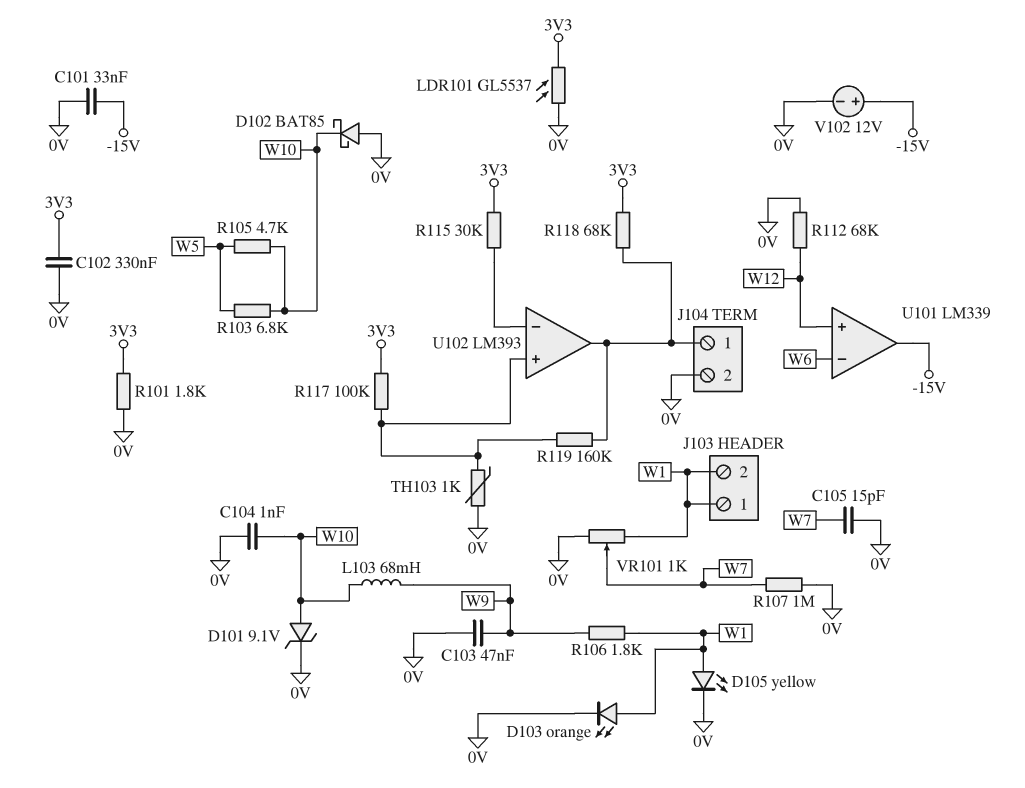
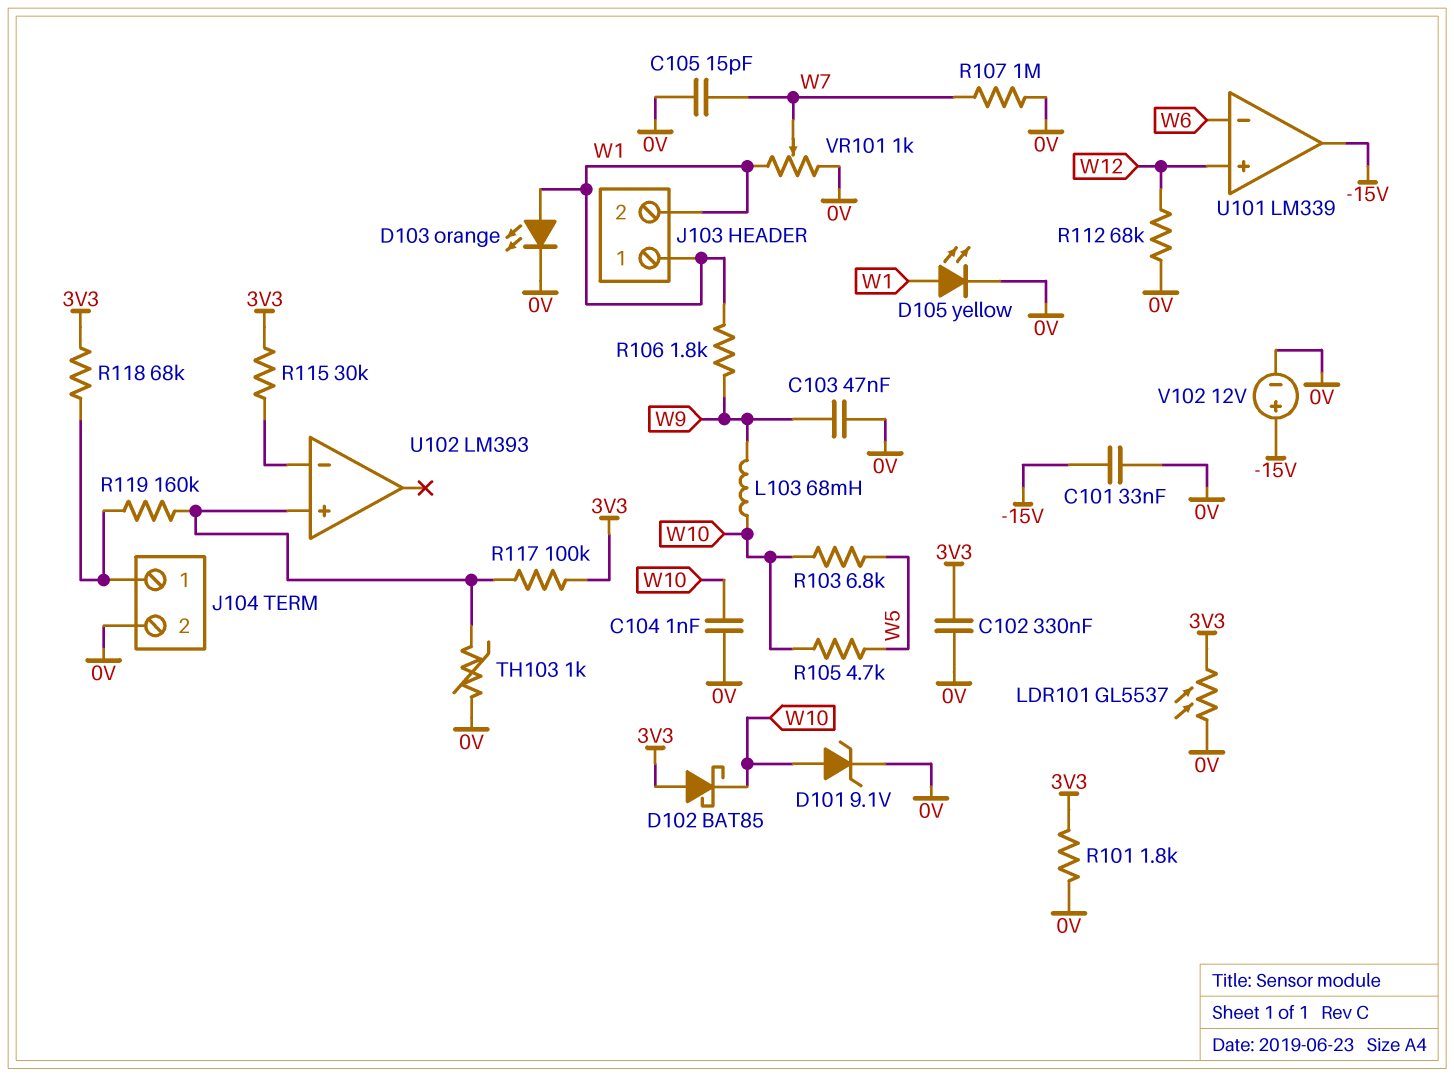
D102: schottky BAT85 (A 0V, K W10) -> schottky BAT85 (A 3V3, K W10)
U102 pin out: J104/1 -> none

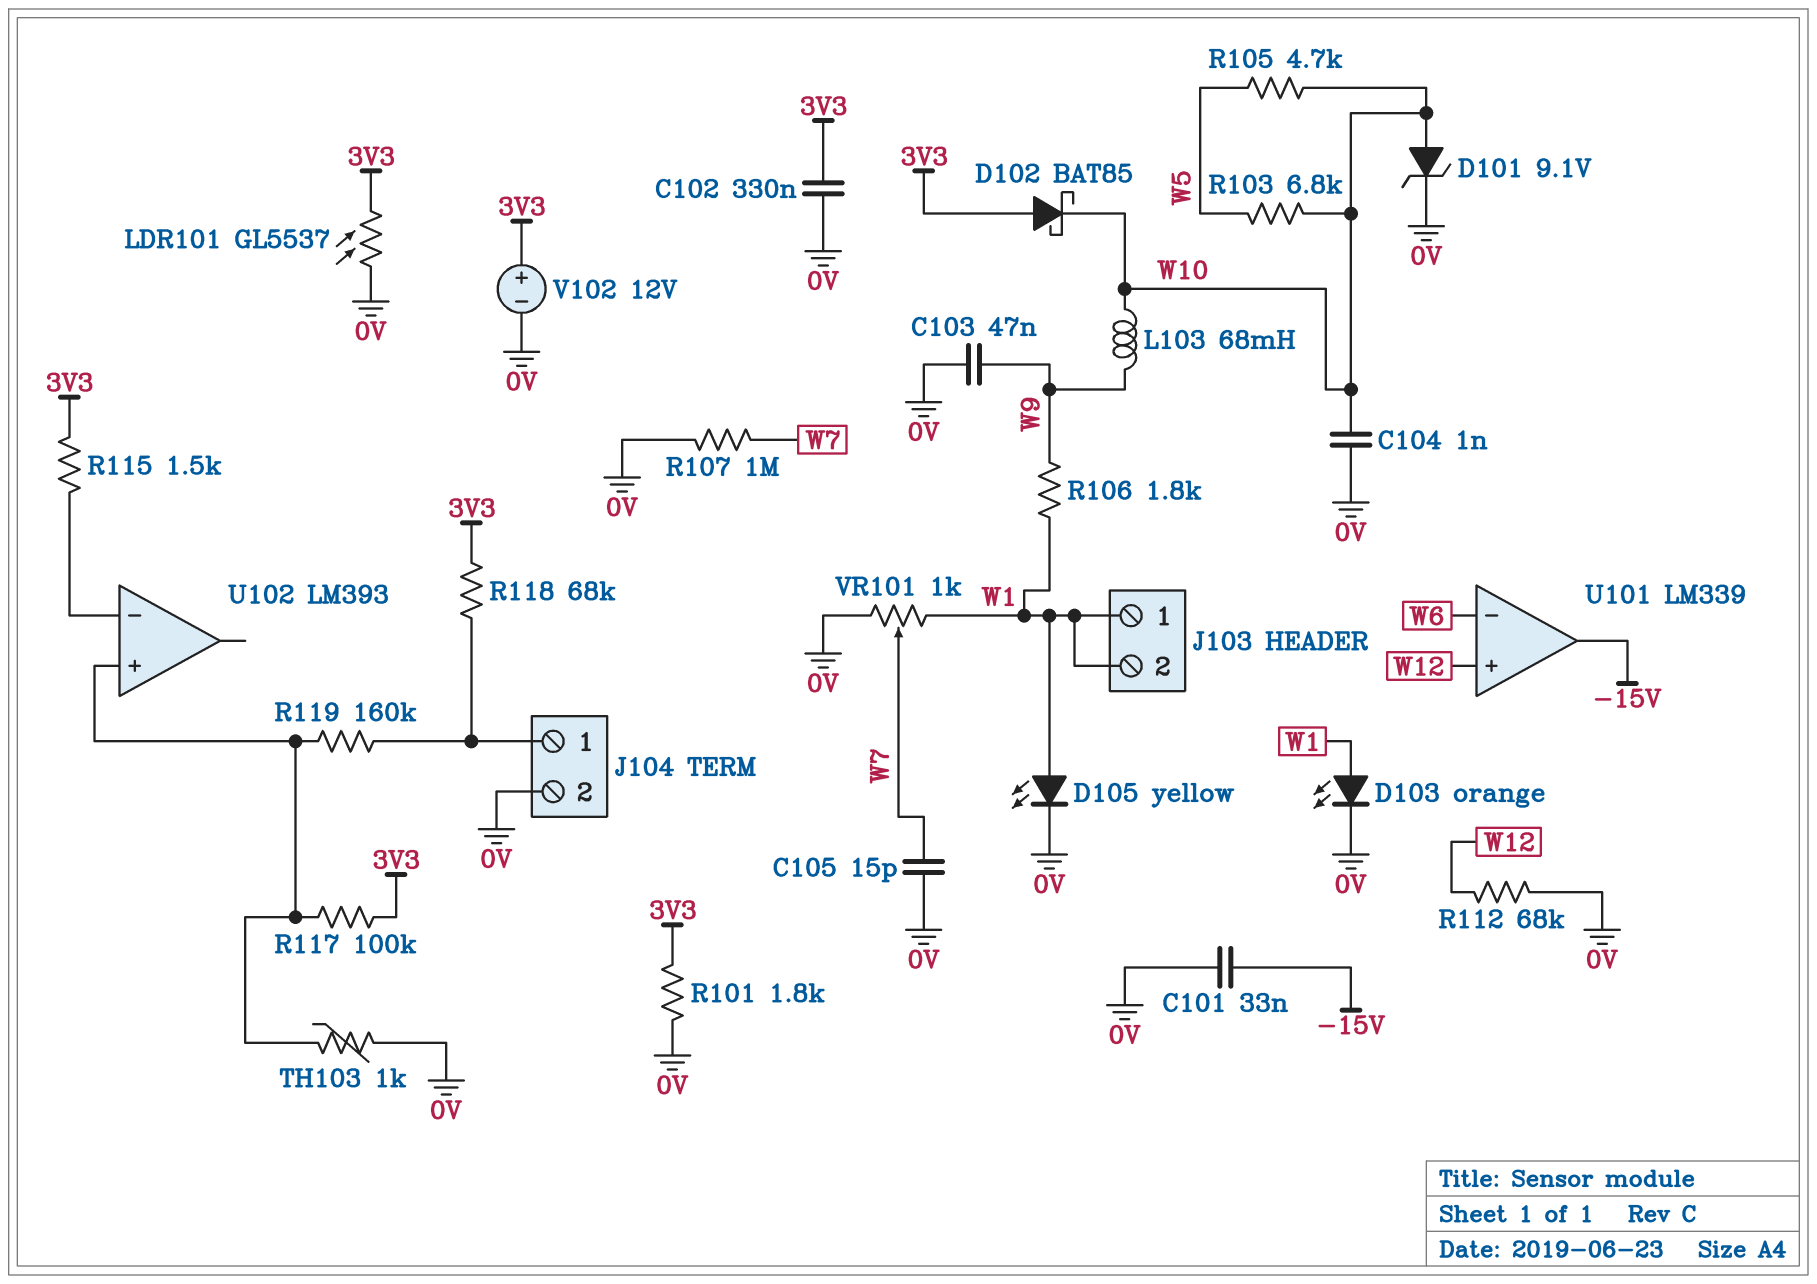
R115: 30k (3V3, U102/in-) -> 1.5k (3V3, U102/in-)
V102: 12V (plus -15V, minus 0V) -> 12V (plus 3V3, minus 0V)

